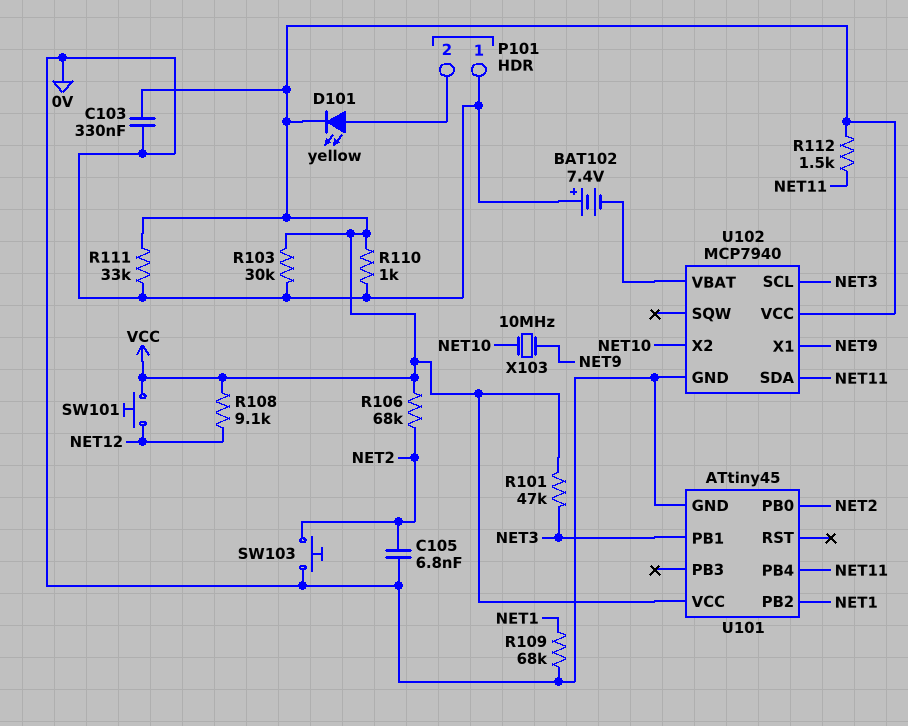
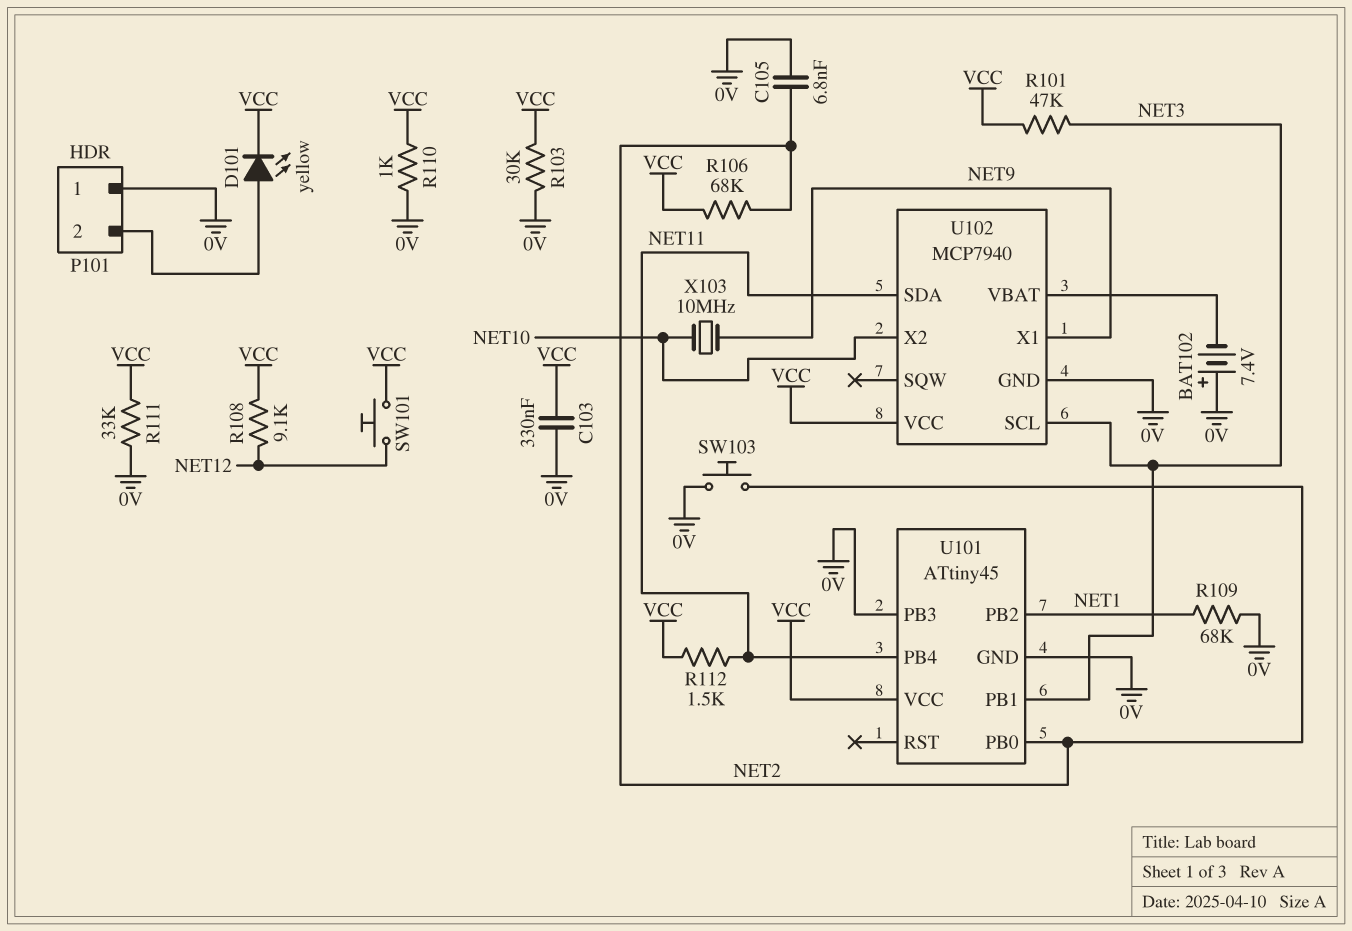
U101 pin PB3: none -> 0V

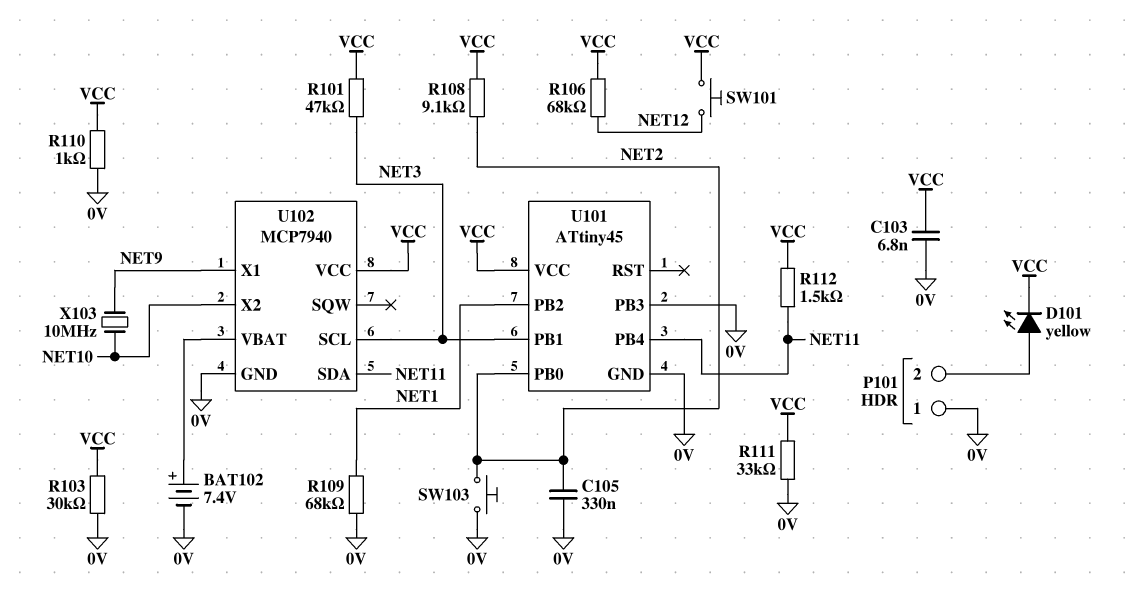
BAT102: 7.4V (plus 0V, minus U102/VBAT) -> 7.4V (plus U102/VBAT, minus 0V)
C103: 330nF (0V, VCC) -> 6.8nF (0V, VCC)
C105: 6.8nF (0V, NET2) -> 330nF (0V, NET2)
R106: 68k (NET2, VCC) -> 68k (NET12, VCC)
R108: 9.1k (NET12, VCC) -> 9.1k (NET2, VCC)

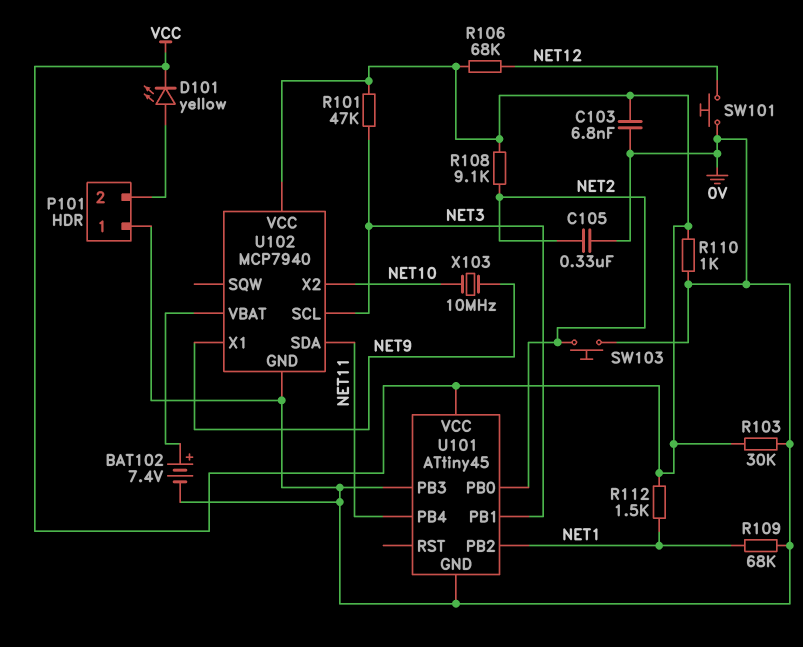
R111: 33k (0V, VCC) -> none
R112: 1.5k (NET11, VCC) -> 1.5k (NET1, VCC)
SW101: button (NET12, VCC) -> button (0V, NET12)

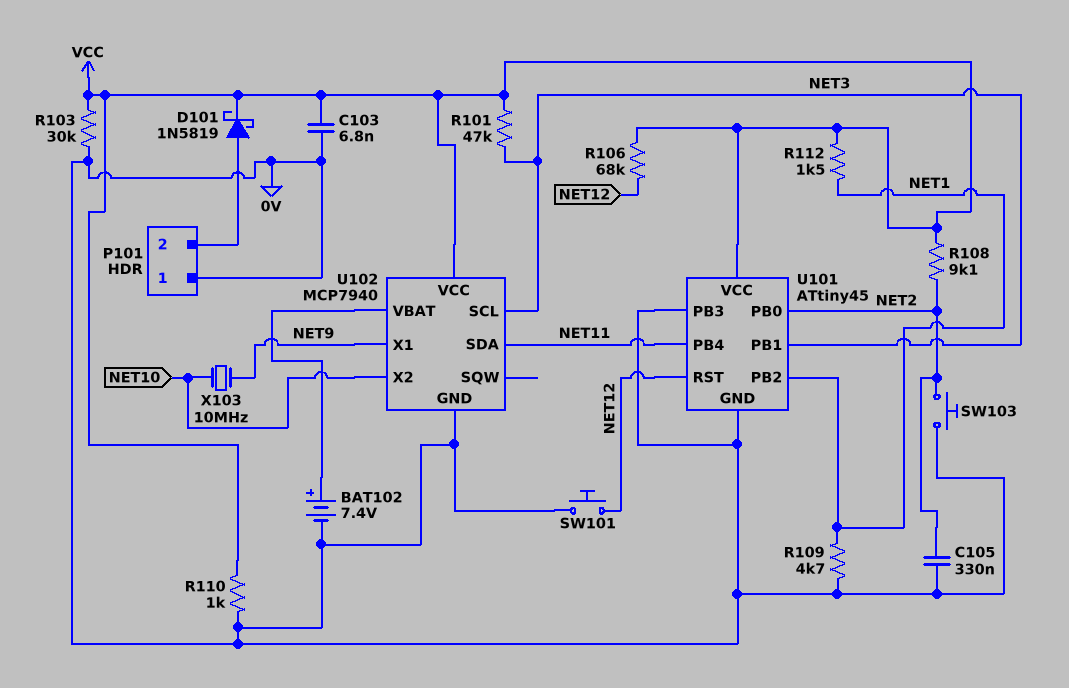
D101: LED yellow (A P101/2, K VCC) -> schottky 1N5819 (A P101/2, K VCC)
R109: 68k (0V, NET1) -> 4.7k (0V, NET1)
U101 pin RST: none -> NET12

